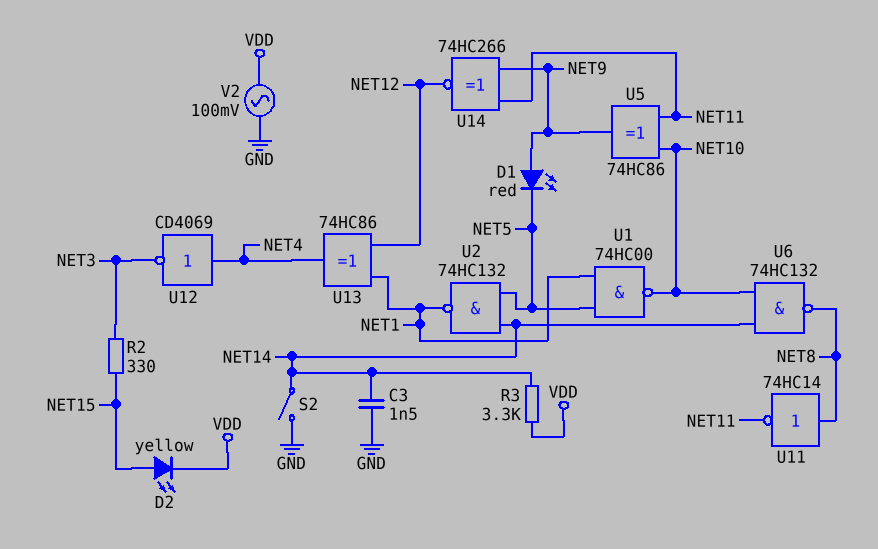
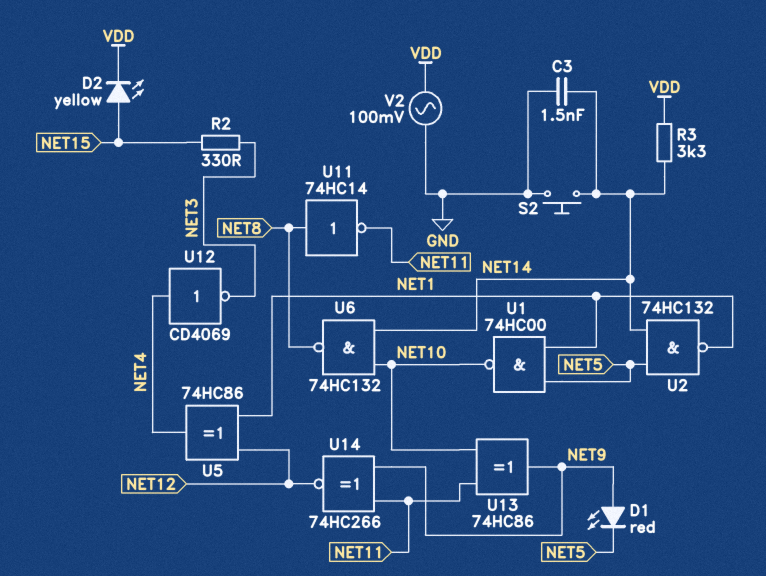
S2: switch (GND, NET14) -> button (GND, NET14)
U5: XOR 74HC86 (in NET10, in NET11, out NET9) -> XOR 74HC86 (in NET1, in NET12, out NET4)
U13: XOR 74HC86 (in NET1, in NET12, out NET4) -> XOR 74HC86 (in NET10, in NET11, out NET9)

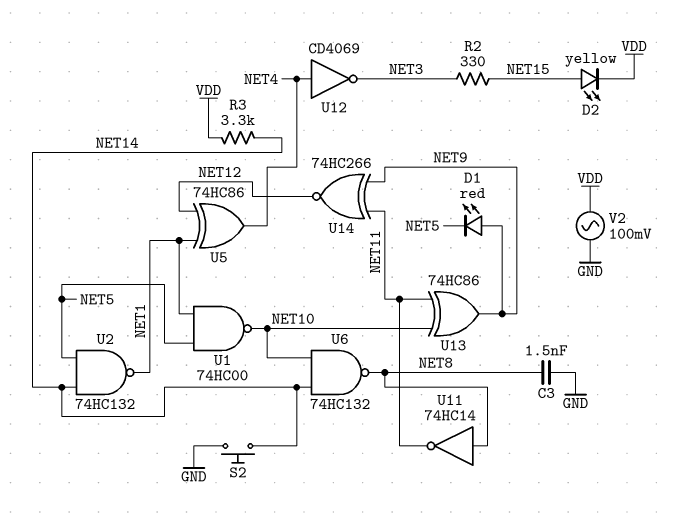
C3: 1.5nF (GND, NET14) -> 1.5nF (GND, NET8)

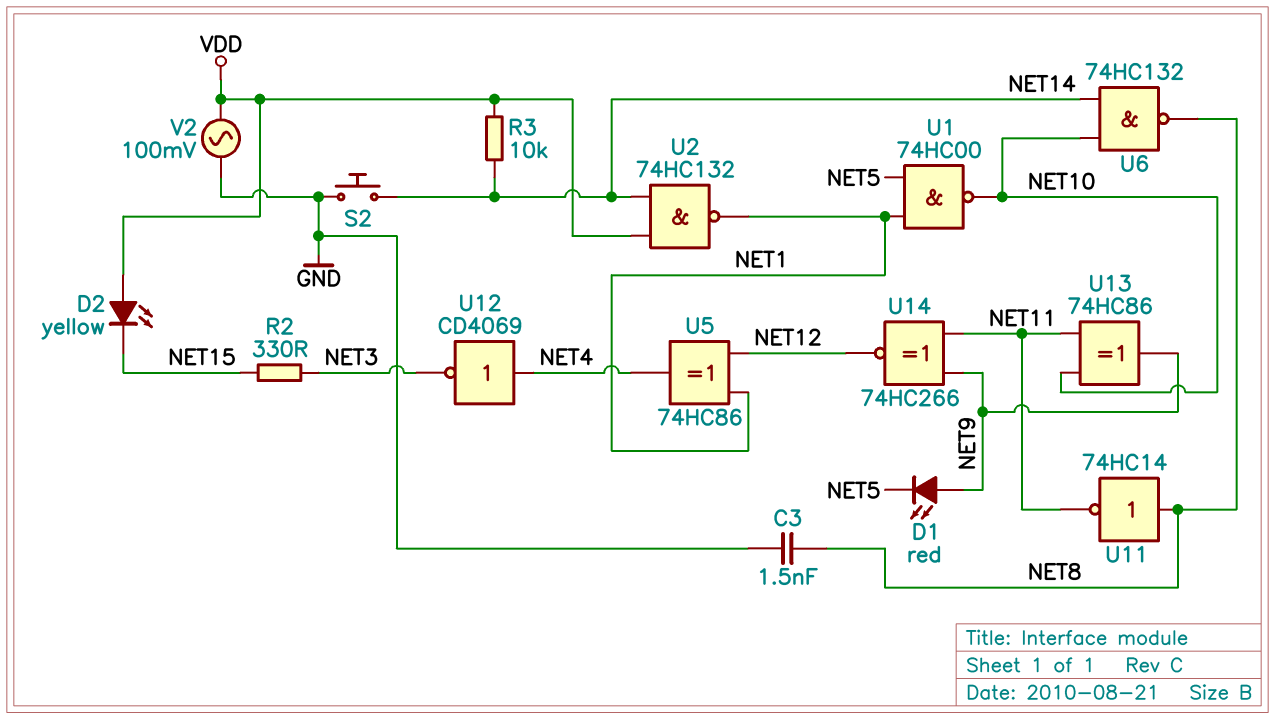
D2: LED yellow (A NET15, K VDD) -> LED yellow (A VDD, K NET15)
R3: 3.3k (NET14, VDD) -> 10k (NET14, VDD)
U2: NAND 74HC132 (in NET5, in NET14, out NET1) -> NAND 74HC132 (in NET14, in VDD, out NET1)

